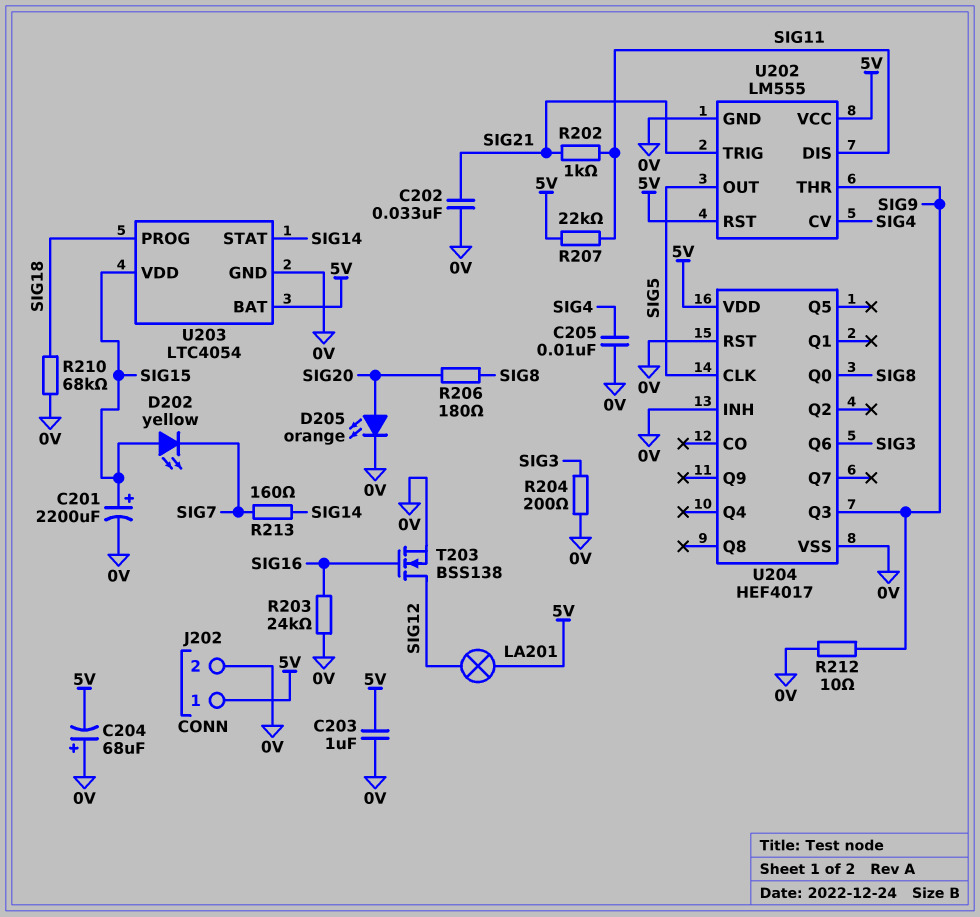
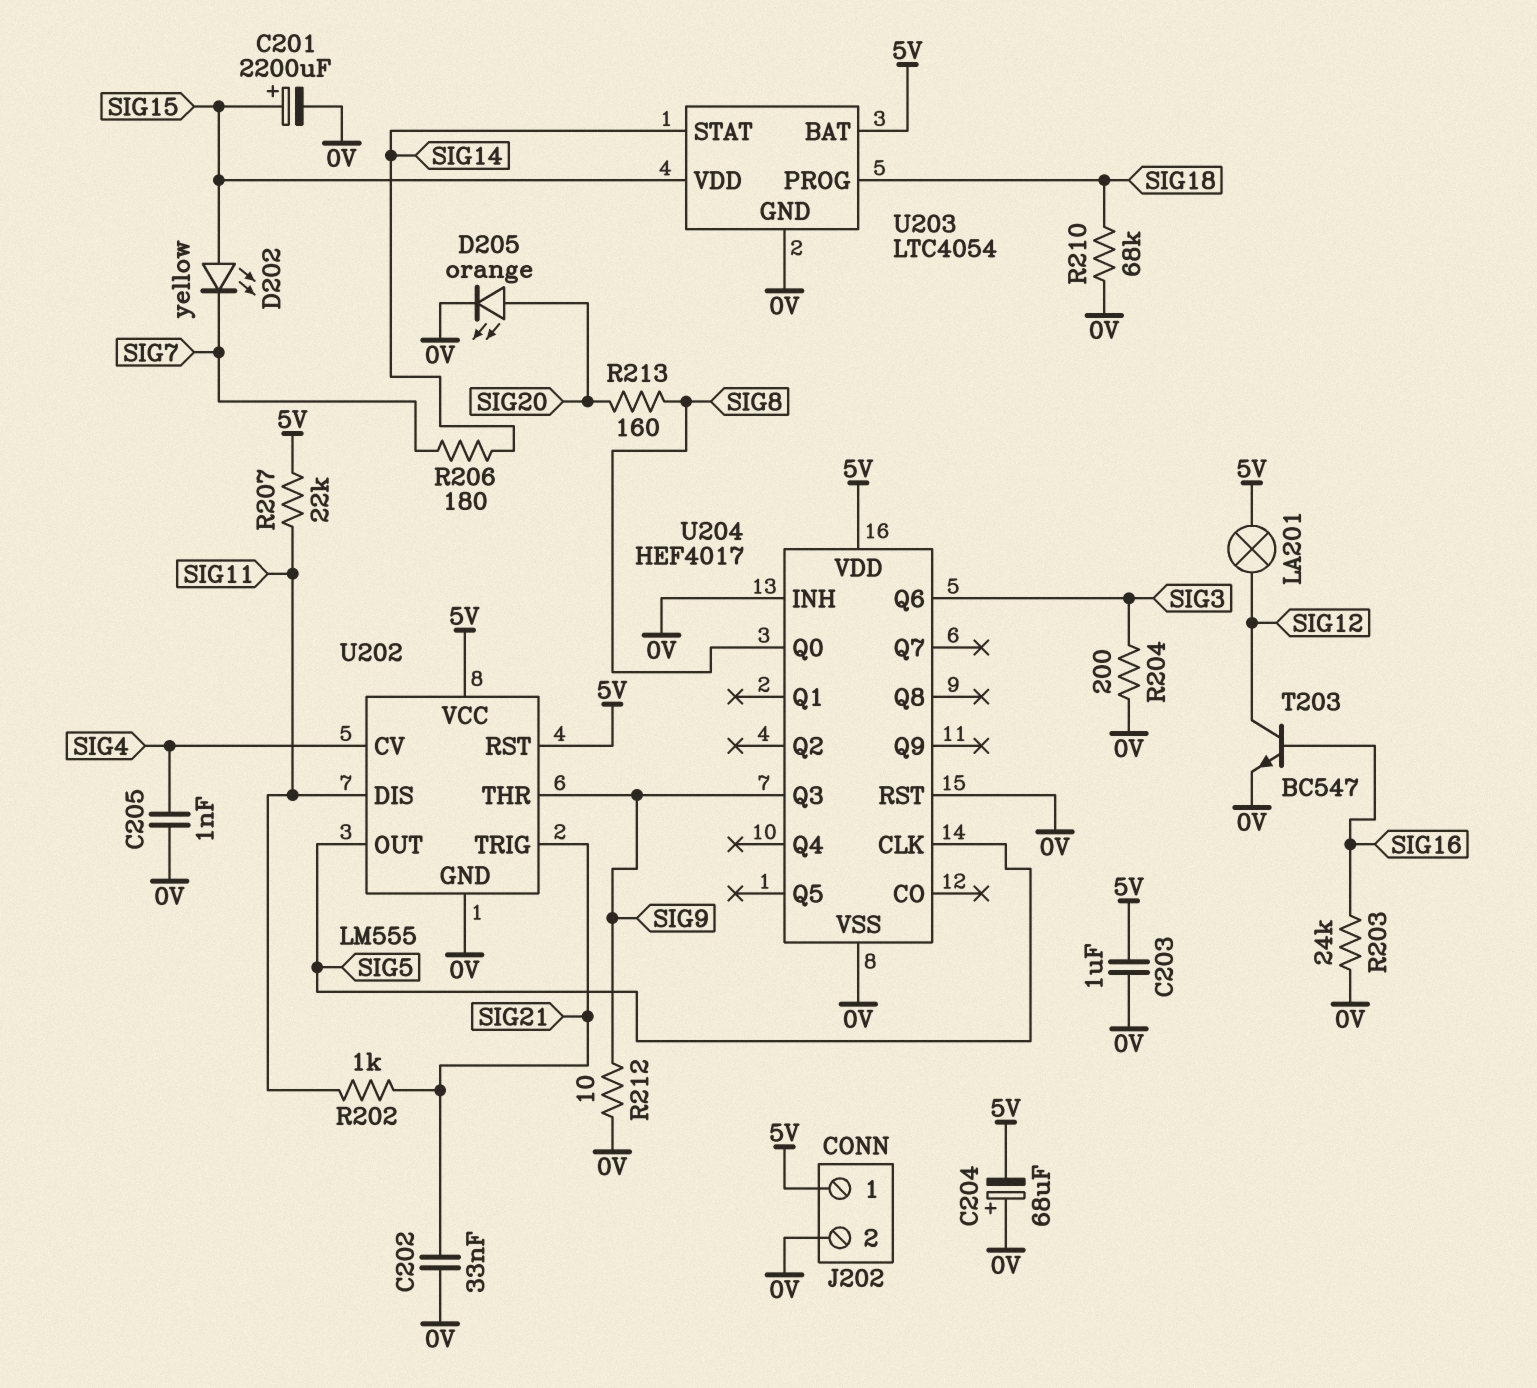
C205: 10nF (0V, SIG4) -> 1nF (0V, SIG4)
R206: 180 (SIG8, SIG20) -> 180 (SIG7, SIG14)
R213: 160 (SIG7, SIG14) -> 160 (SIG8, SIG20)
T203: NMOS BSS138 (G SIG16, D SIG12, S 0V) -> NPN BC547 (B SIG16, C SIG12, E 0V)

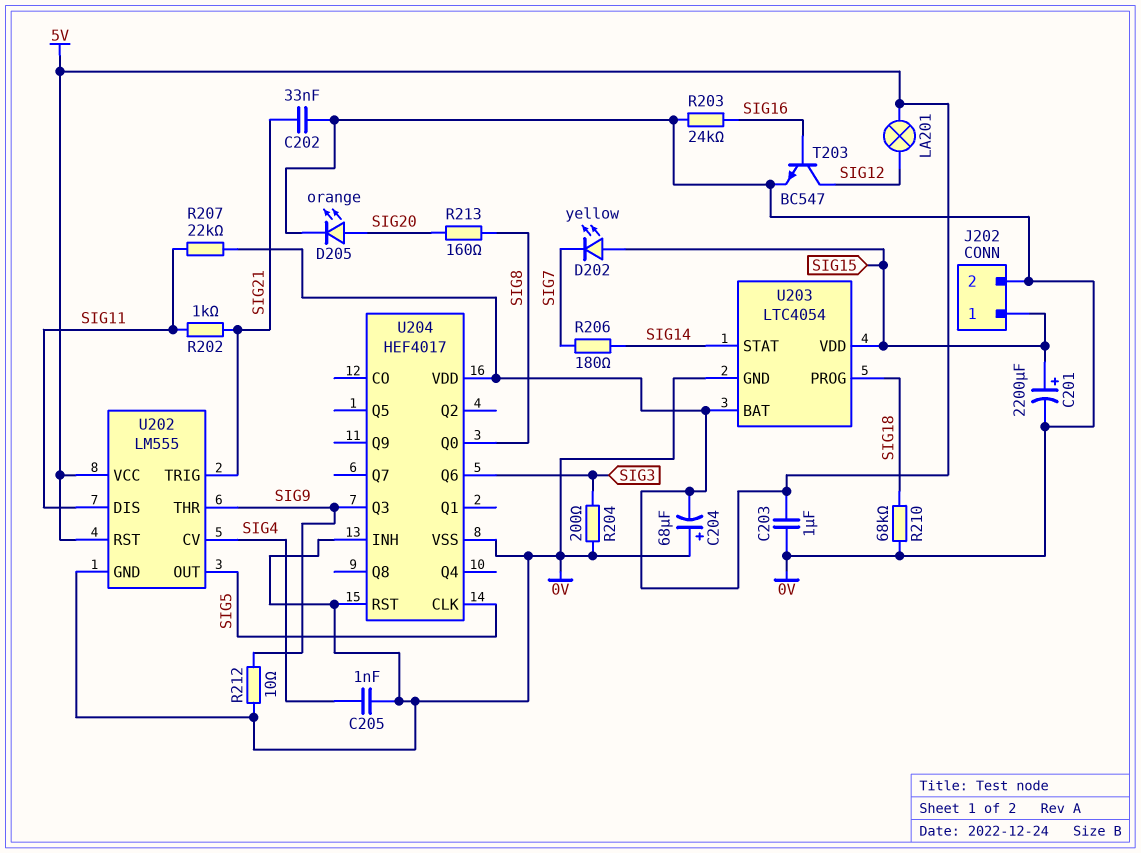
J202 pin 1: 5V -> SIG15

